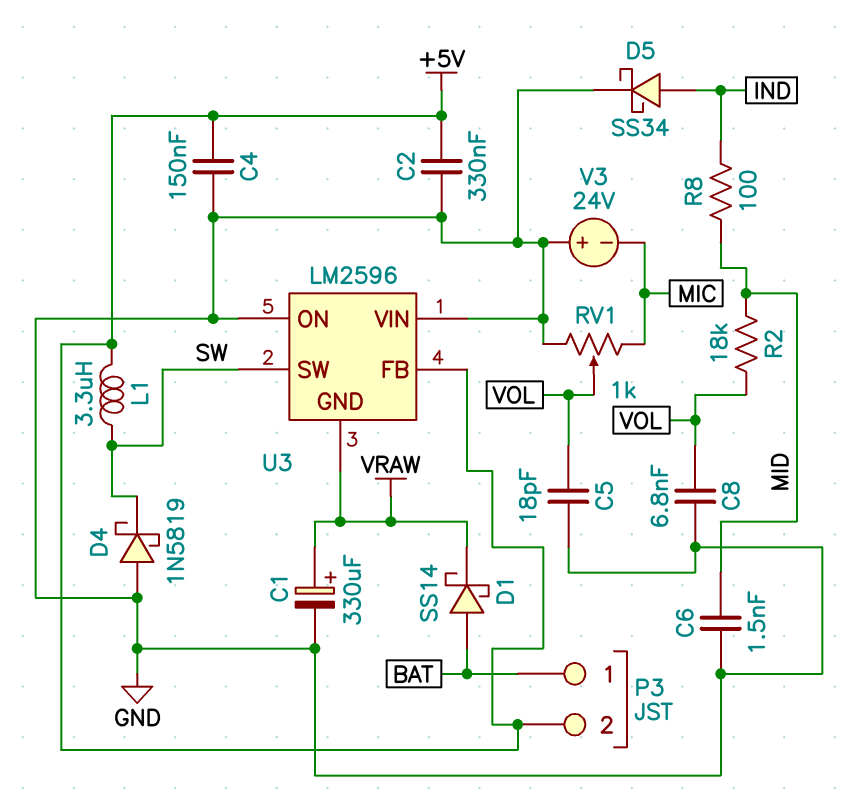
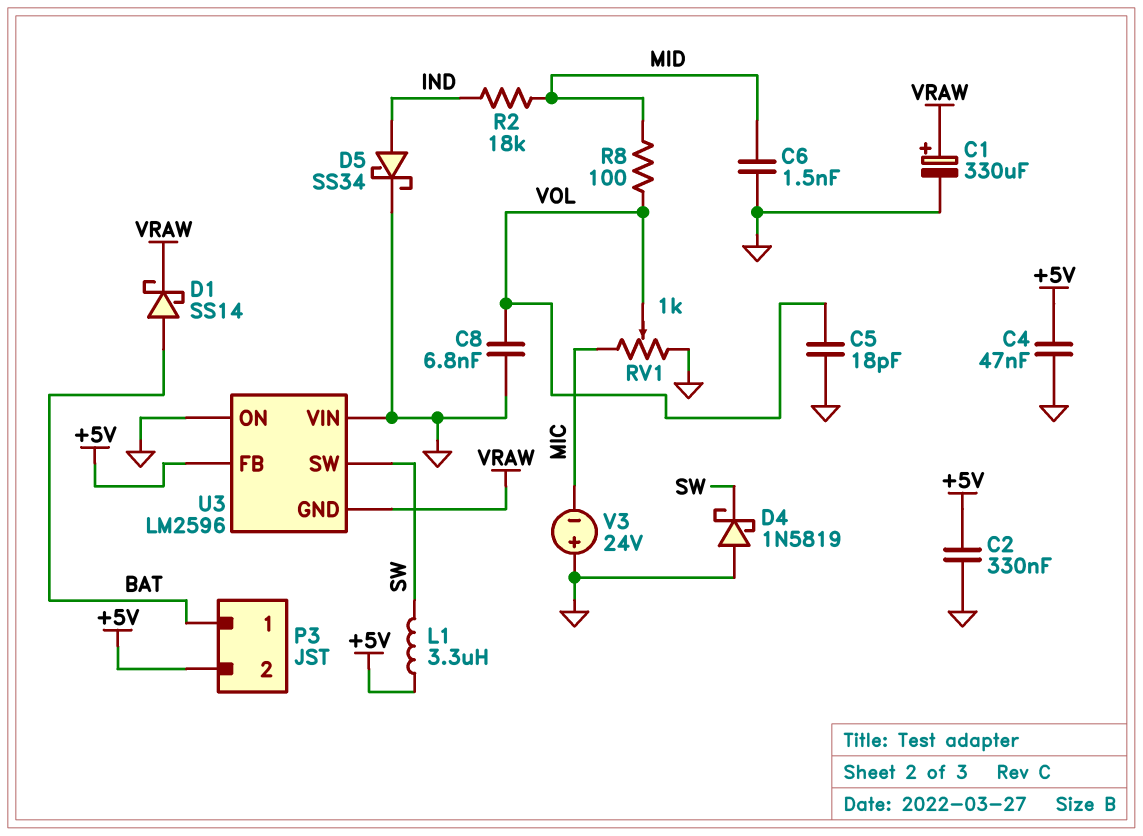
C4: 150nF (+5V, GND) -> 47nF (+5V, GND)
R2: 18k (MID, VOL) -> 18k (IND, MID)
R8: 100 (IND, MID) -> 100 (MID, VOL)

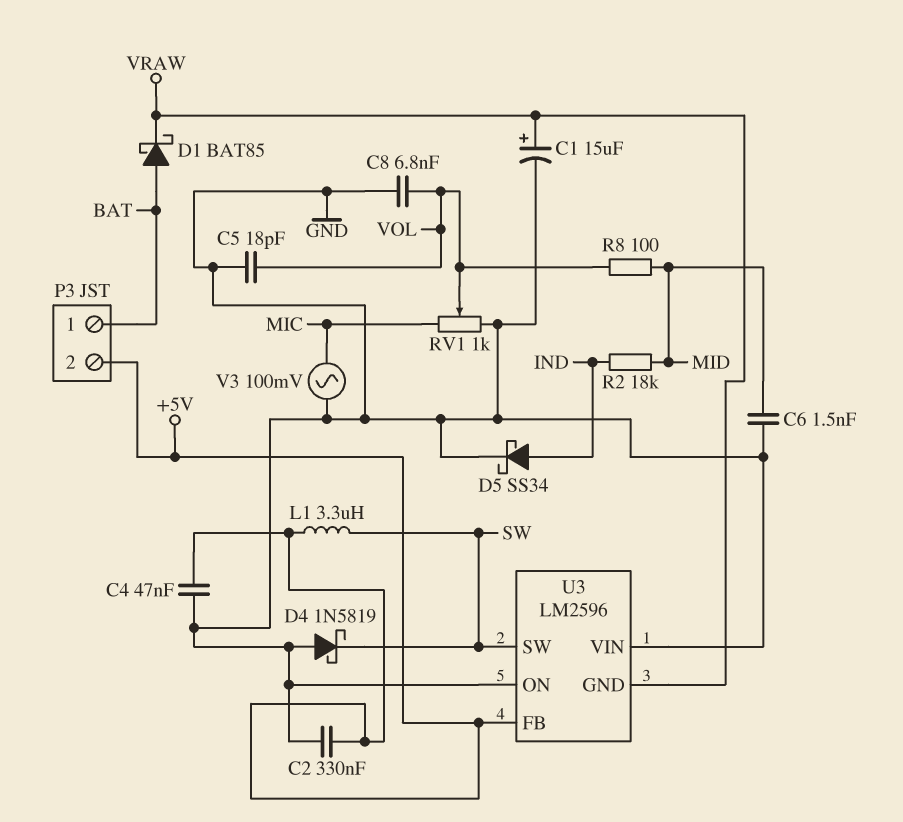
C1: 330uF (plus VRAW, minus GND) -> 15uF (plus VRAW, minus GND)
D1: schottky SS14 (A BAT, K VRAW) -> schottky BAT85 (A BAT, K VRAW)
V3: 24V (plus GND, minus MIC) -> AC 100mV (GND, MIC)

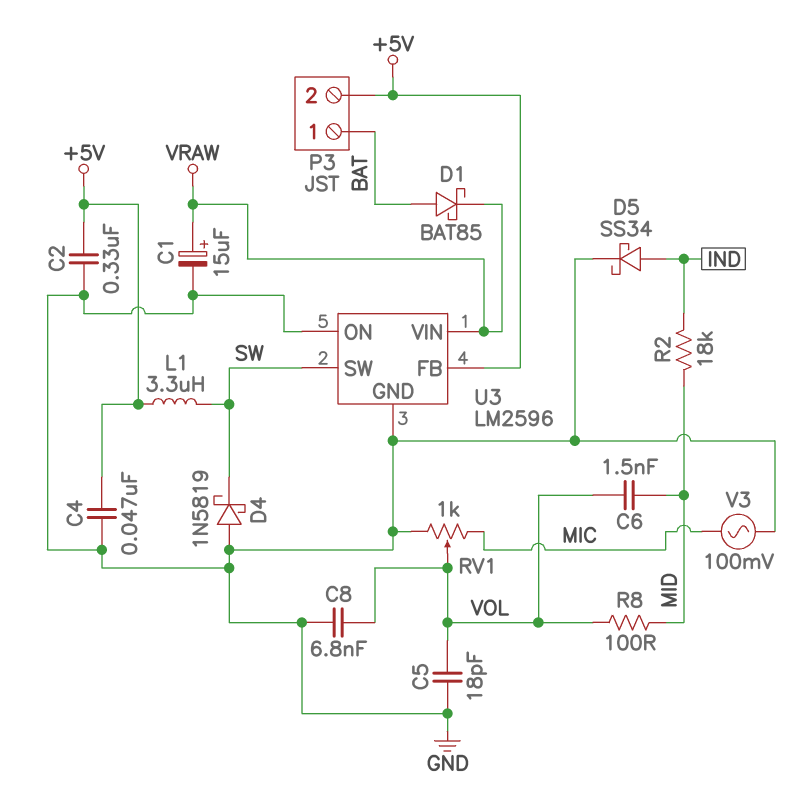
C6: 1.5nF (GND, MID) -> 1.5nF (MID, VOL)
U3 pin GND: VRAW -> GND
U3 pin VIN: GND -> VRAW

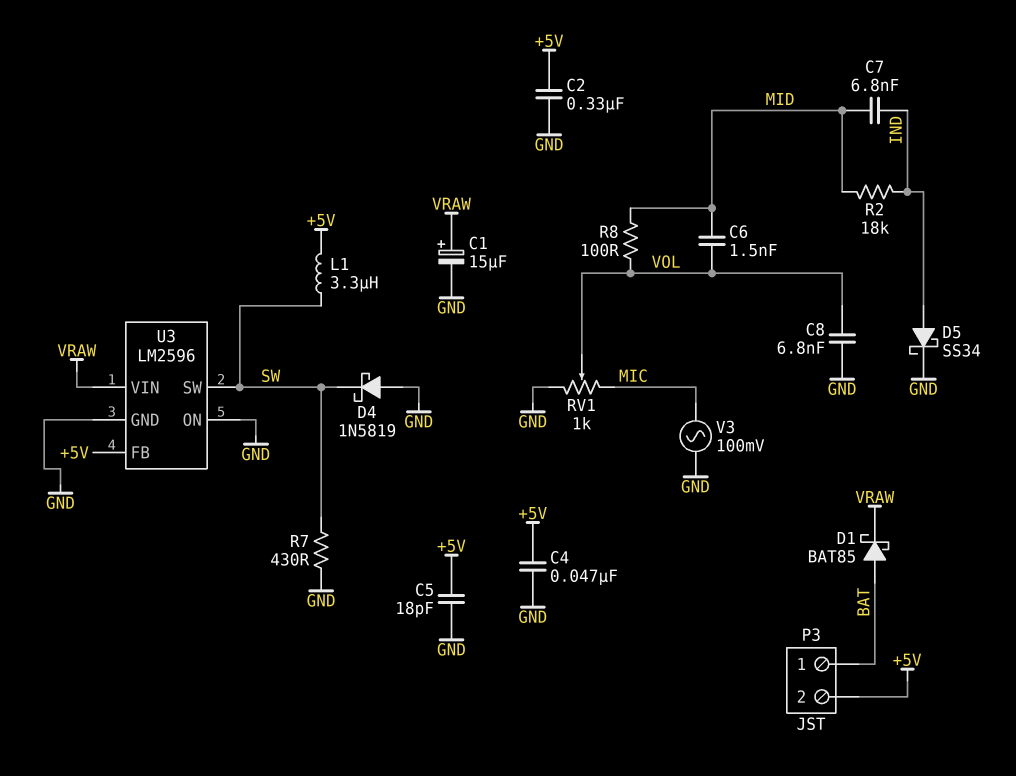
C5: 18pF (GND, VOL) -> 18pF (+5V, GND)
C7: none -> 6.8nF (IND, MID)
R7: none -> 430 (GND, SW)

